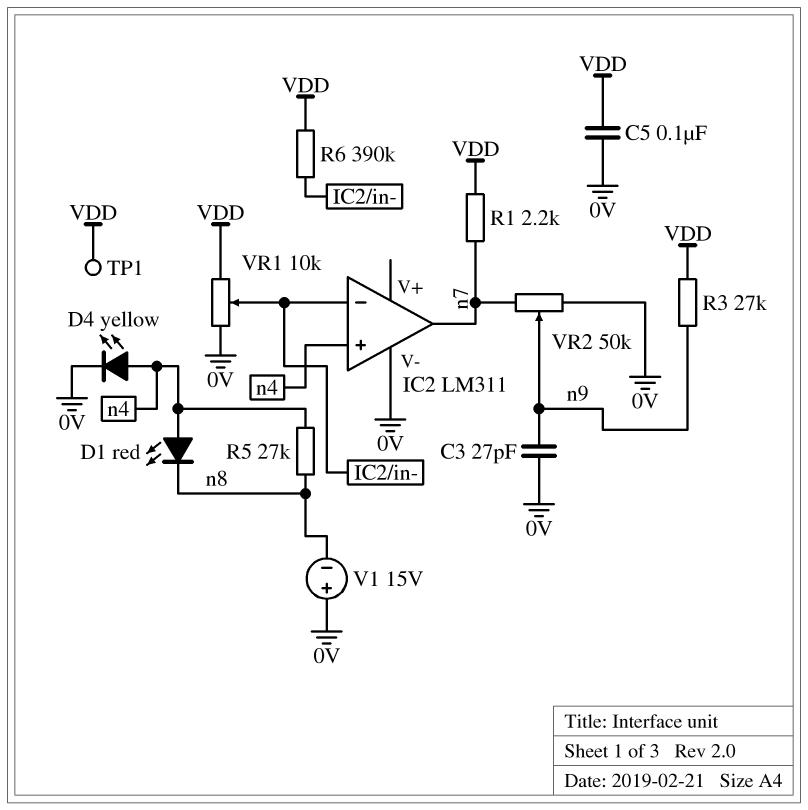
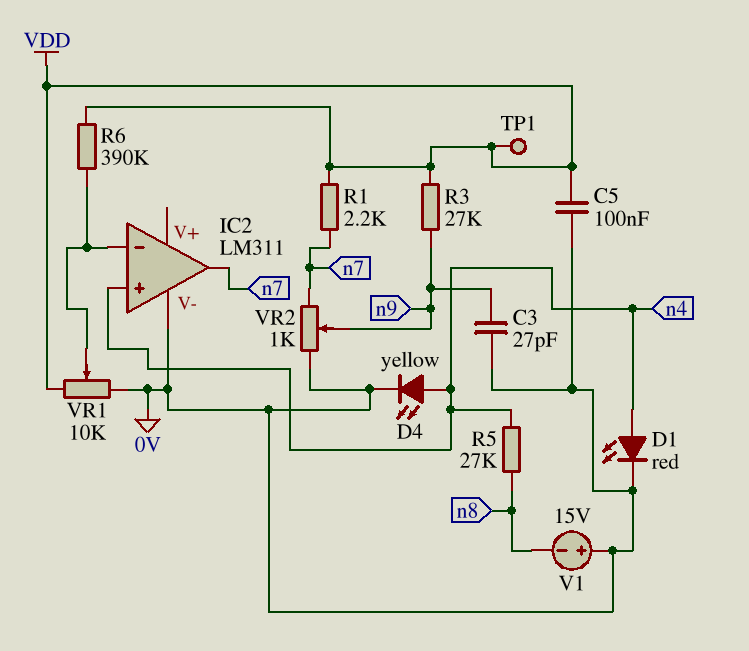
D1: LED red (A n4, K n8) -> LED red (A n4, K 0V)
VR2: 50k (0V, n7, wiper n9) -> 1k (0V, n7, wiper n9)

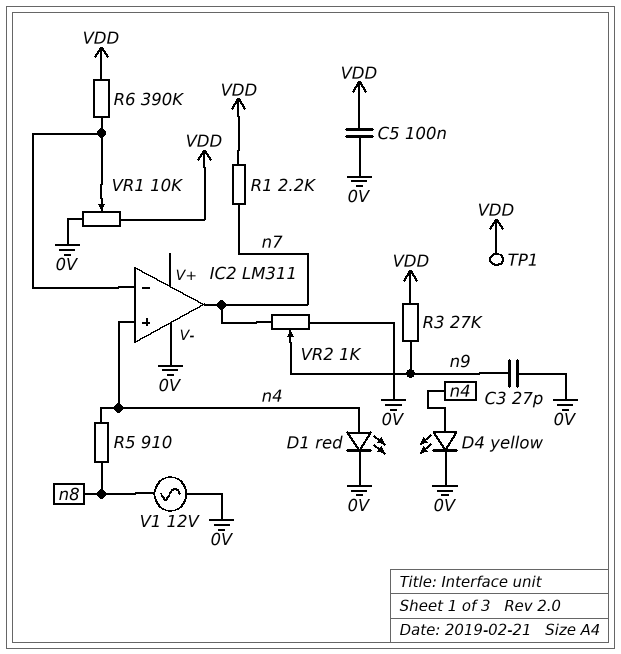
R5: 27k (n4, n8) -> 910 (n4, n8)
V1: 15V (plus 0V, minus n8) -> AC 12V (0V, n8)

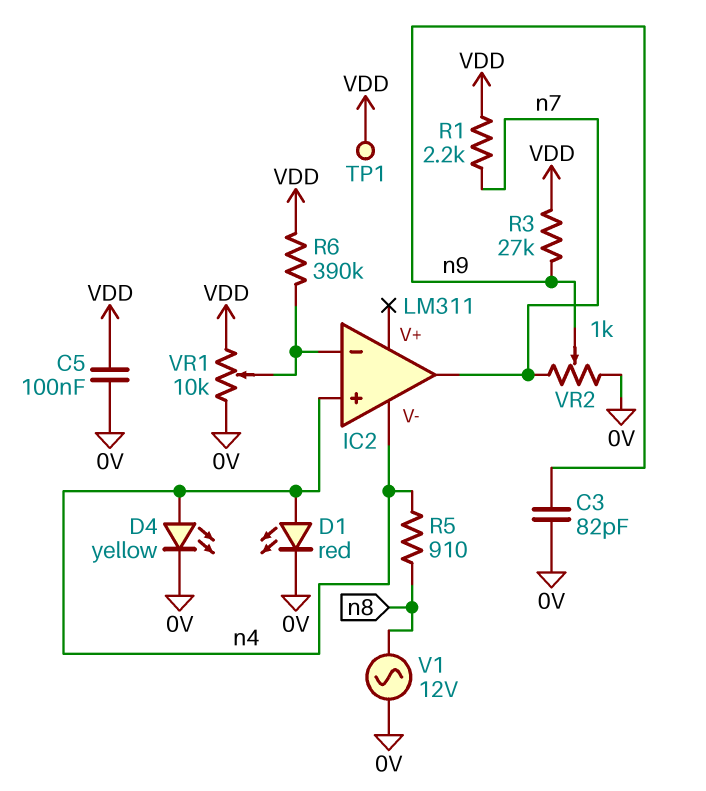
C3: 27pF (0V, n9) -> 82pF (0V, n9)
IC2 pin V-: 0V -> n4

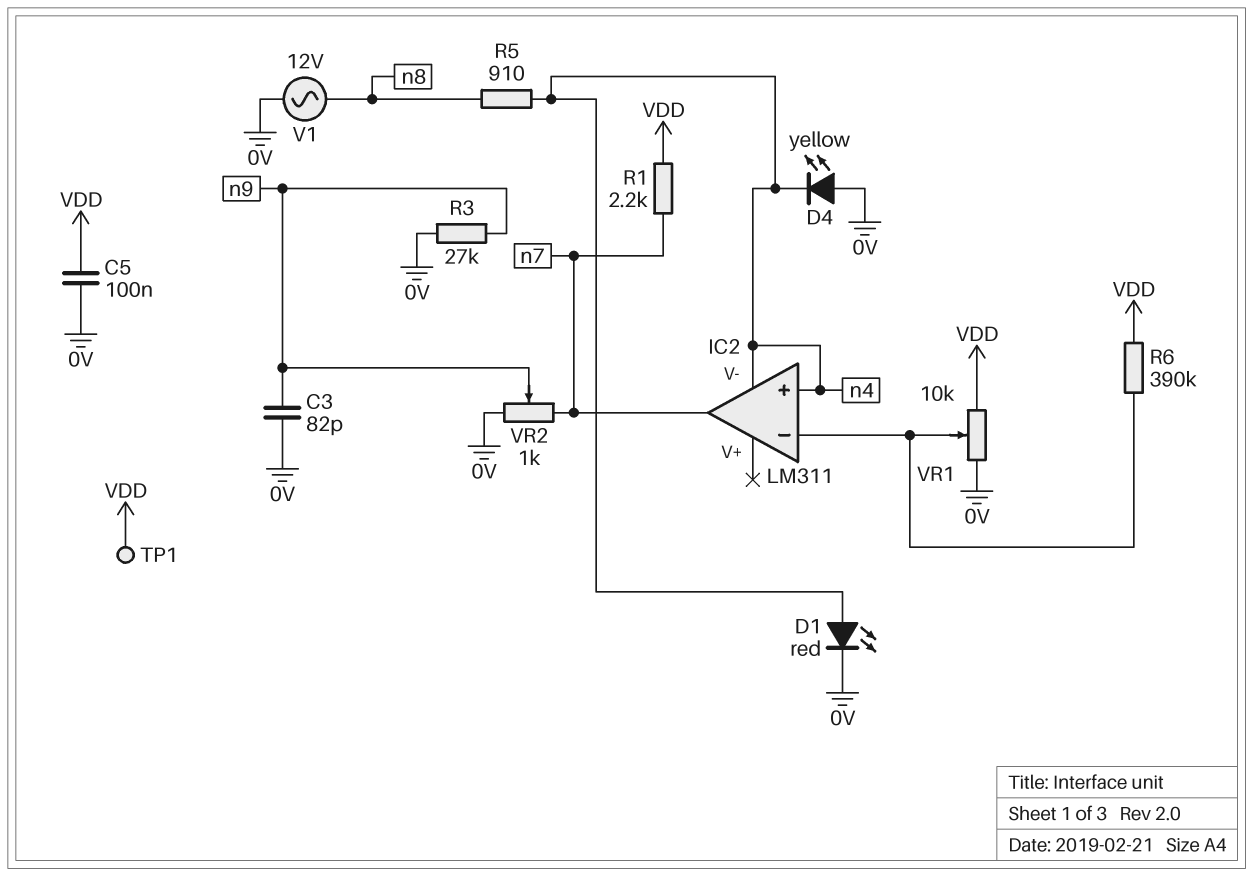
D4: LED yellow (A n4, K 0V) -> LED yellow (A 0V, K n4)
R3: 27k (VDD, n9) -> 27k (0V, n9)

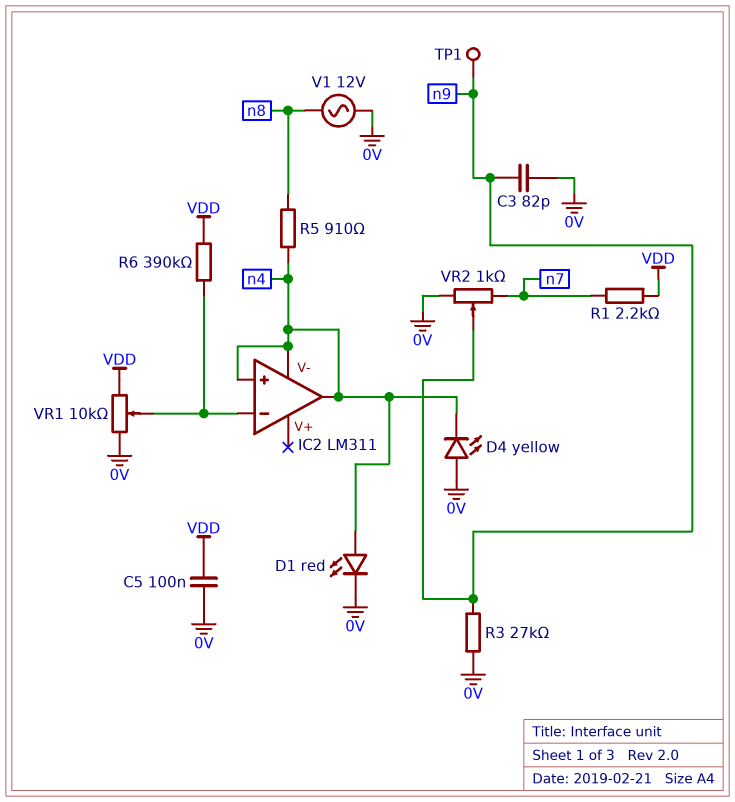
IC2 pin out: n7 -> n4
TP1: test point (VDD) -> test point (n9)

